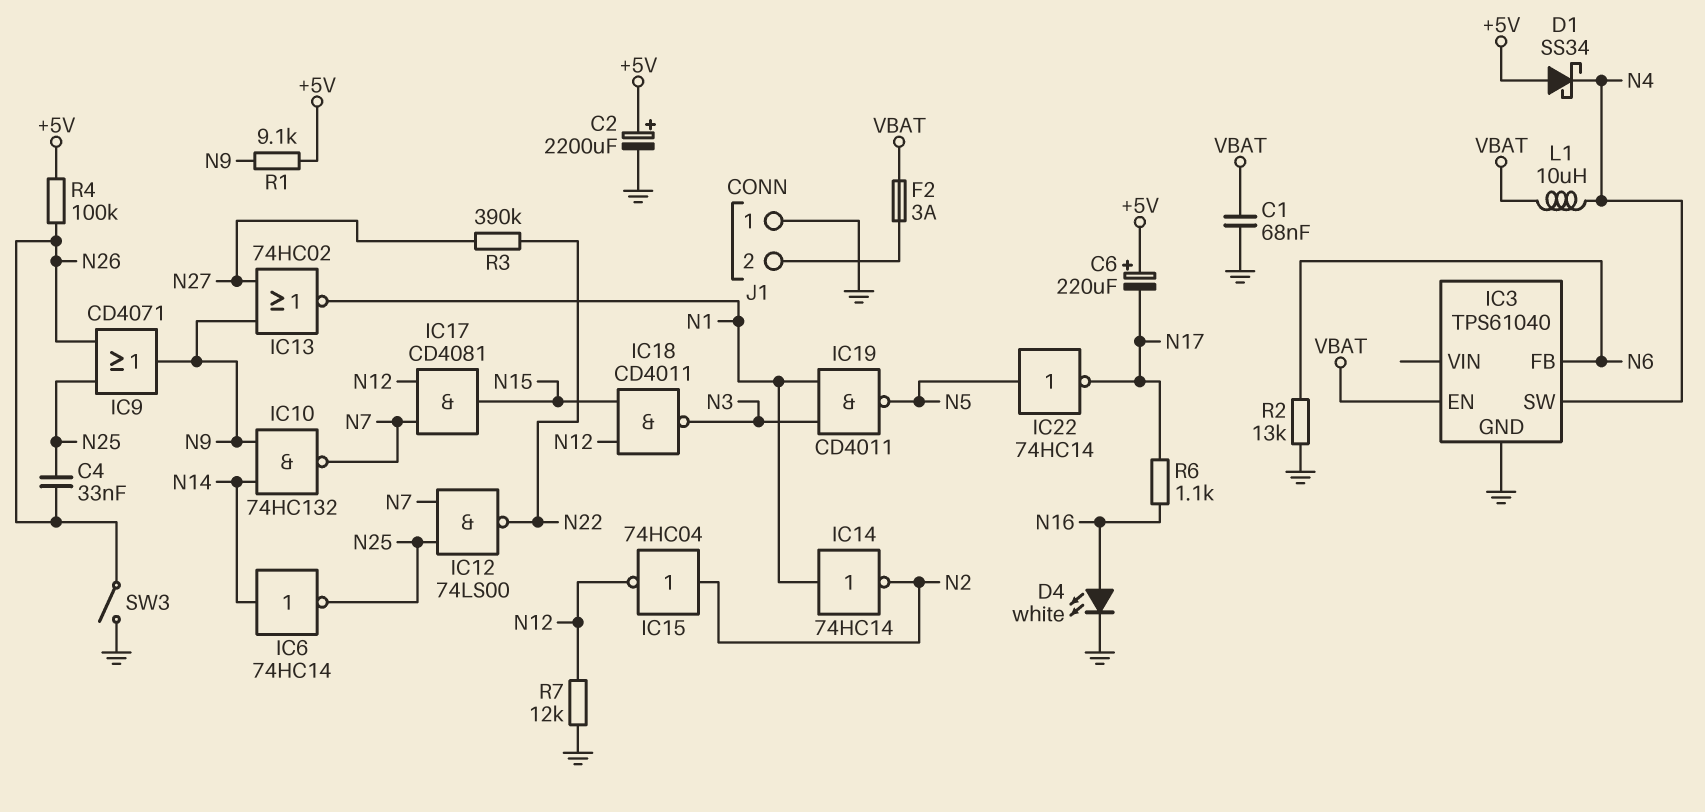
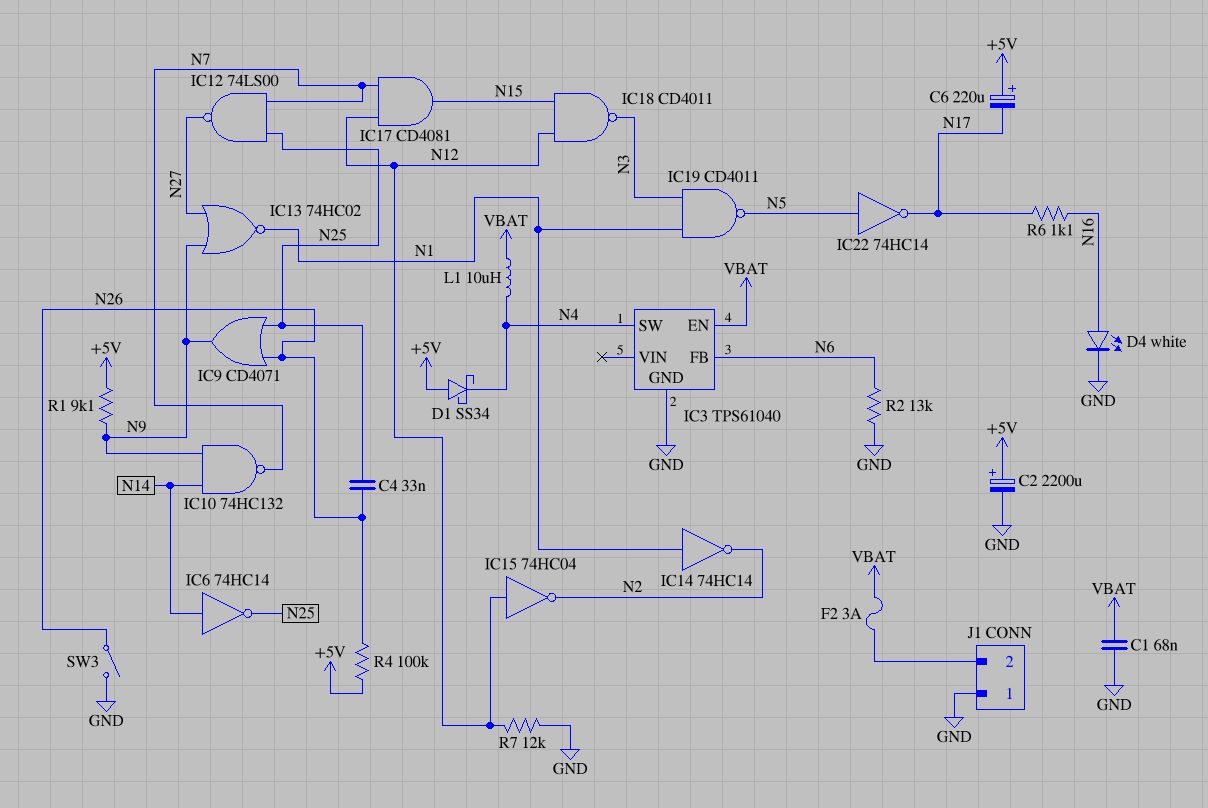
IC12: NAND 74LS00 (in N7, in N25, out N22) -> NAND 74LS00 (in N7, in N25, out N27)
IC15: NOT 74HC04 (in N2, out N12) -> NOT 74HC04 (in N12, out N2)
R3: 390k (N22, N27) -> none

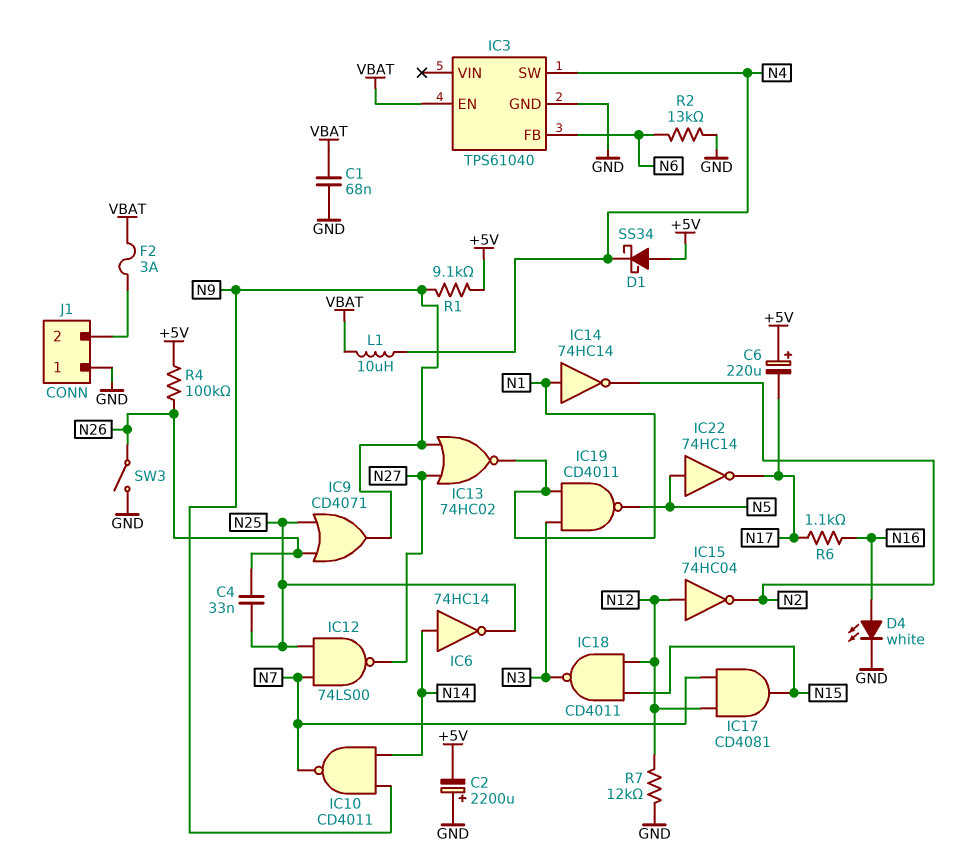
C2: 2200uF (plus +5V, minus GND) -> 2200uF (plus GND, minus +5V)
IC10: NAND 74HC132 (in N9, in N14, out N7) -> NAND CD4011 (in N9, in N14, out N7)

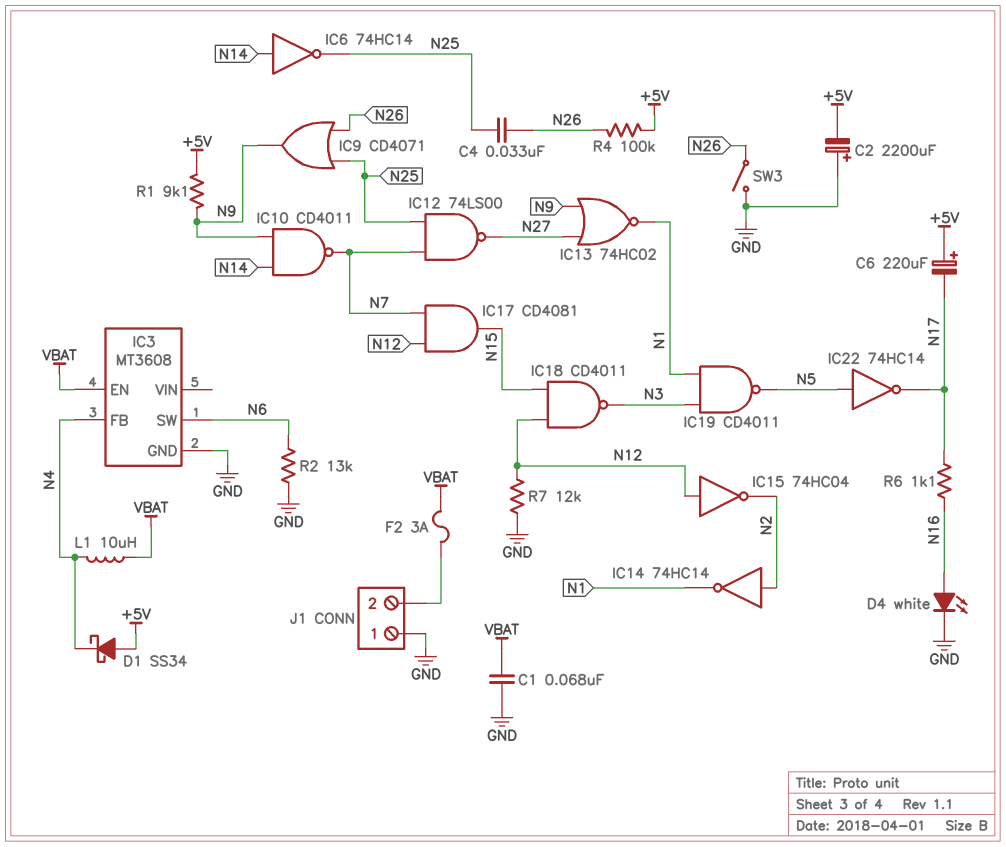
IC3: TPS61040 -> MT3608
IC3 pin FB: N6 -> N4
IC3 pin SW: N4 -> N6
IC14: NOT 74HC14 (in N1, out N2) -> NOT 74HC14 (in N2, out N1)

